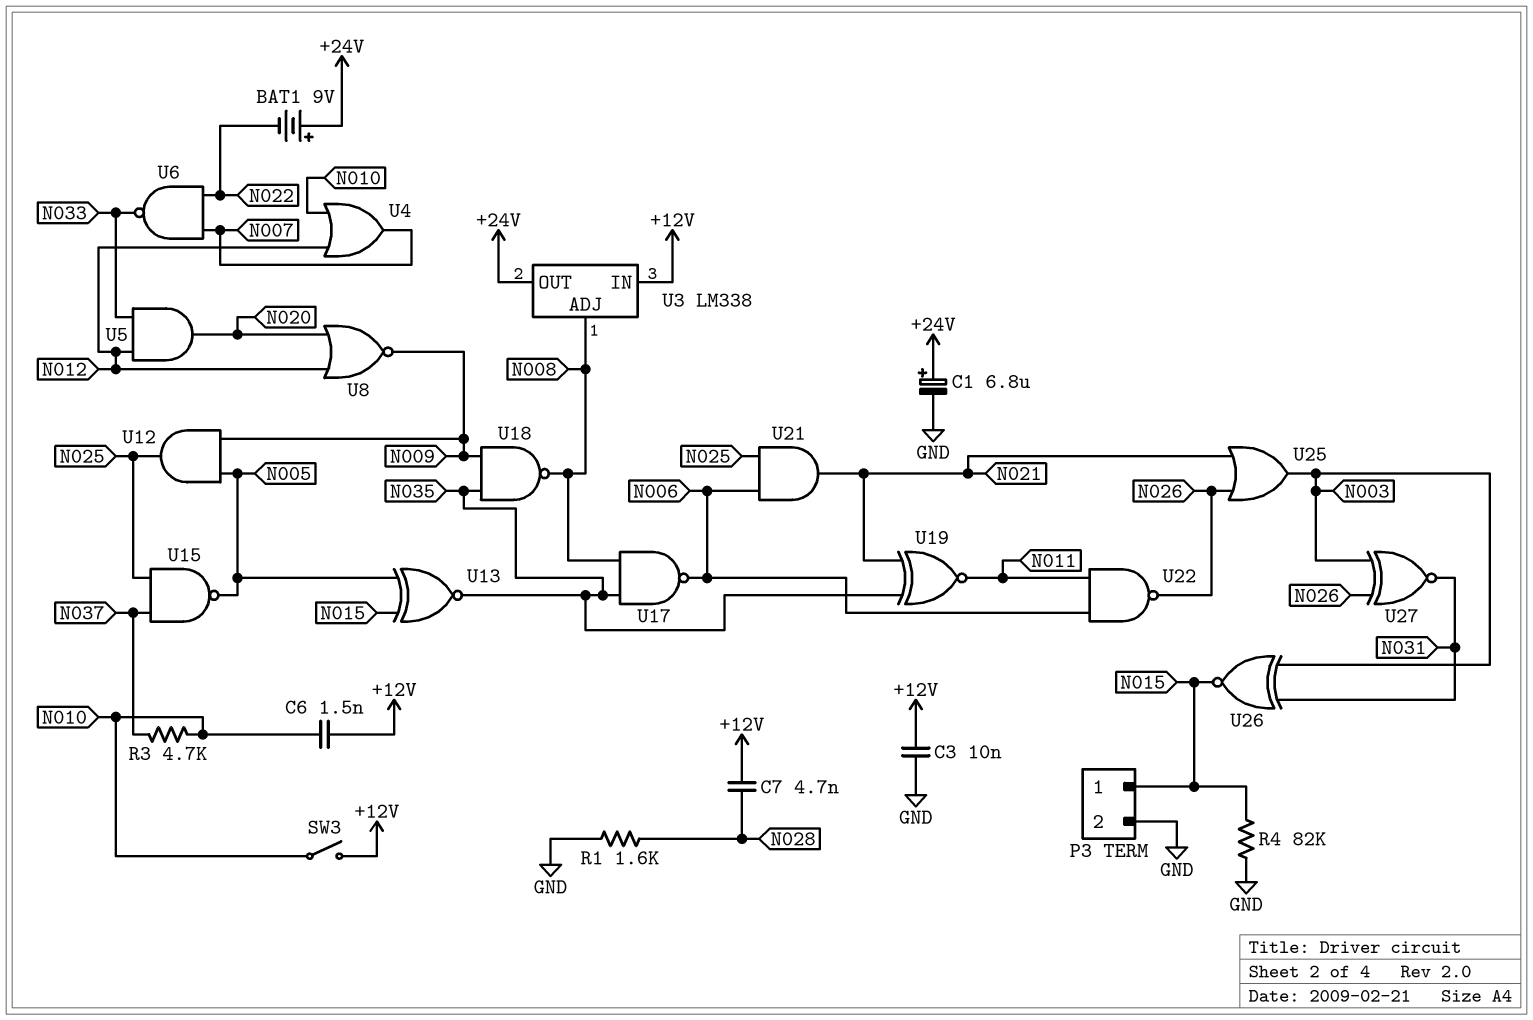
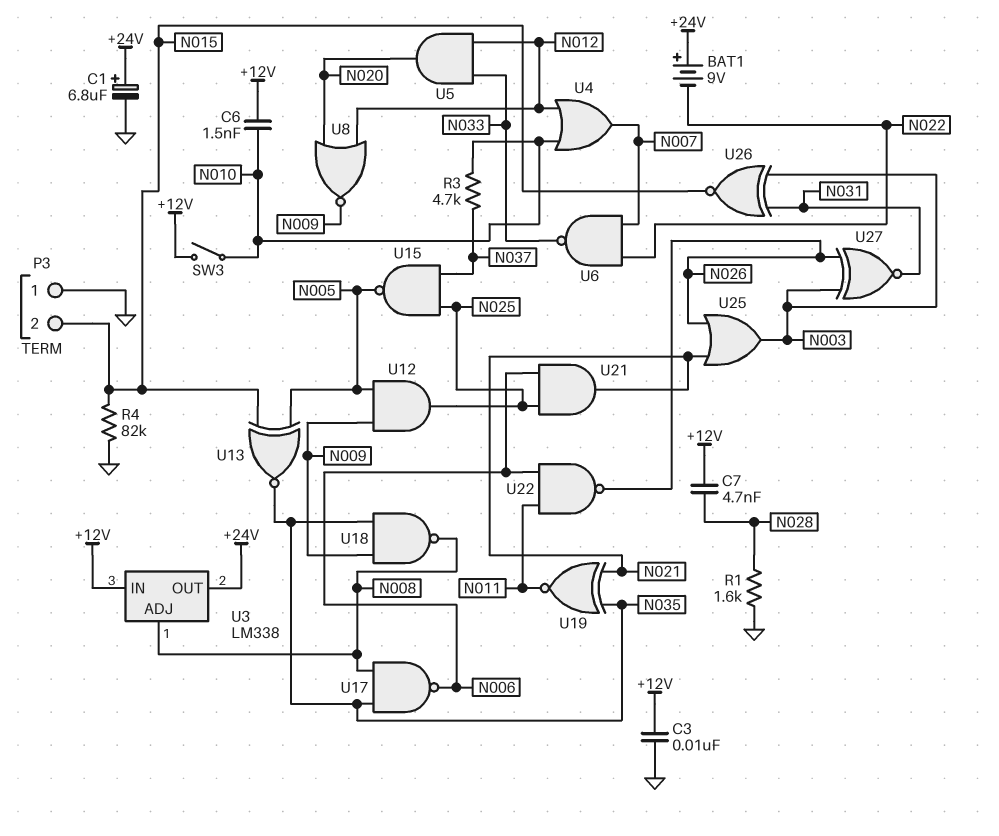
P3 pin 1: N015 -> GND
P3 pin 2: GND -> N015

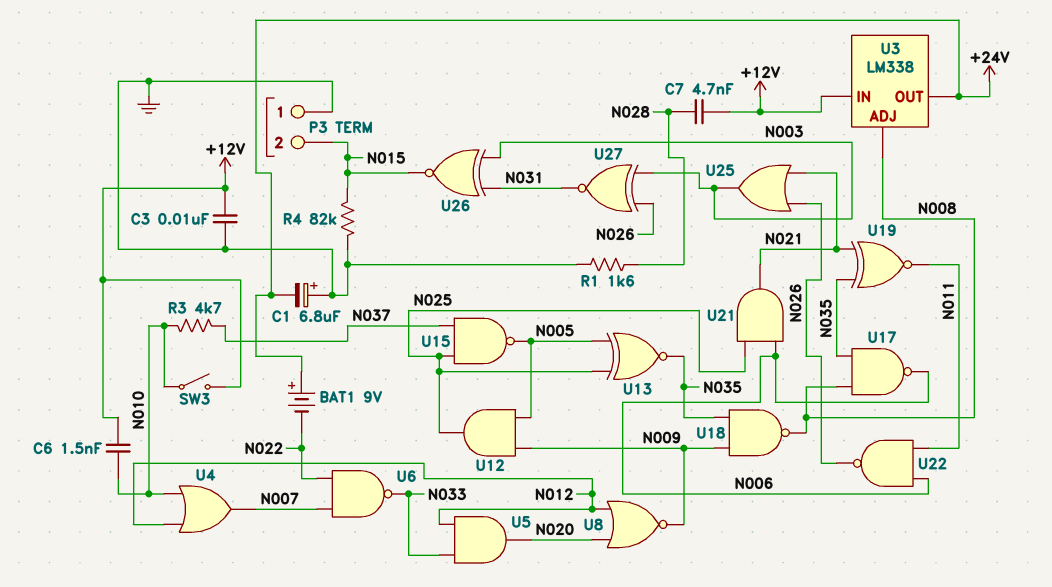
C1: 6.8uF (plus +24V, minus GND) -> 6.8uF (plus GND, minus +24V)
U13: XNOR (in N005, in N015, out N035) -> XNOR (in N005, in N025, out N035)

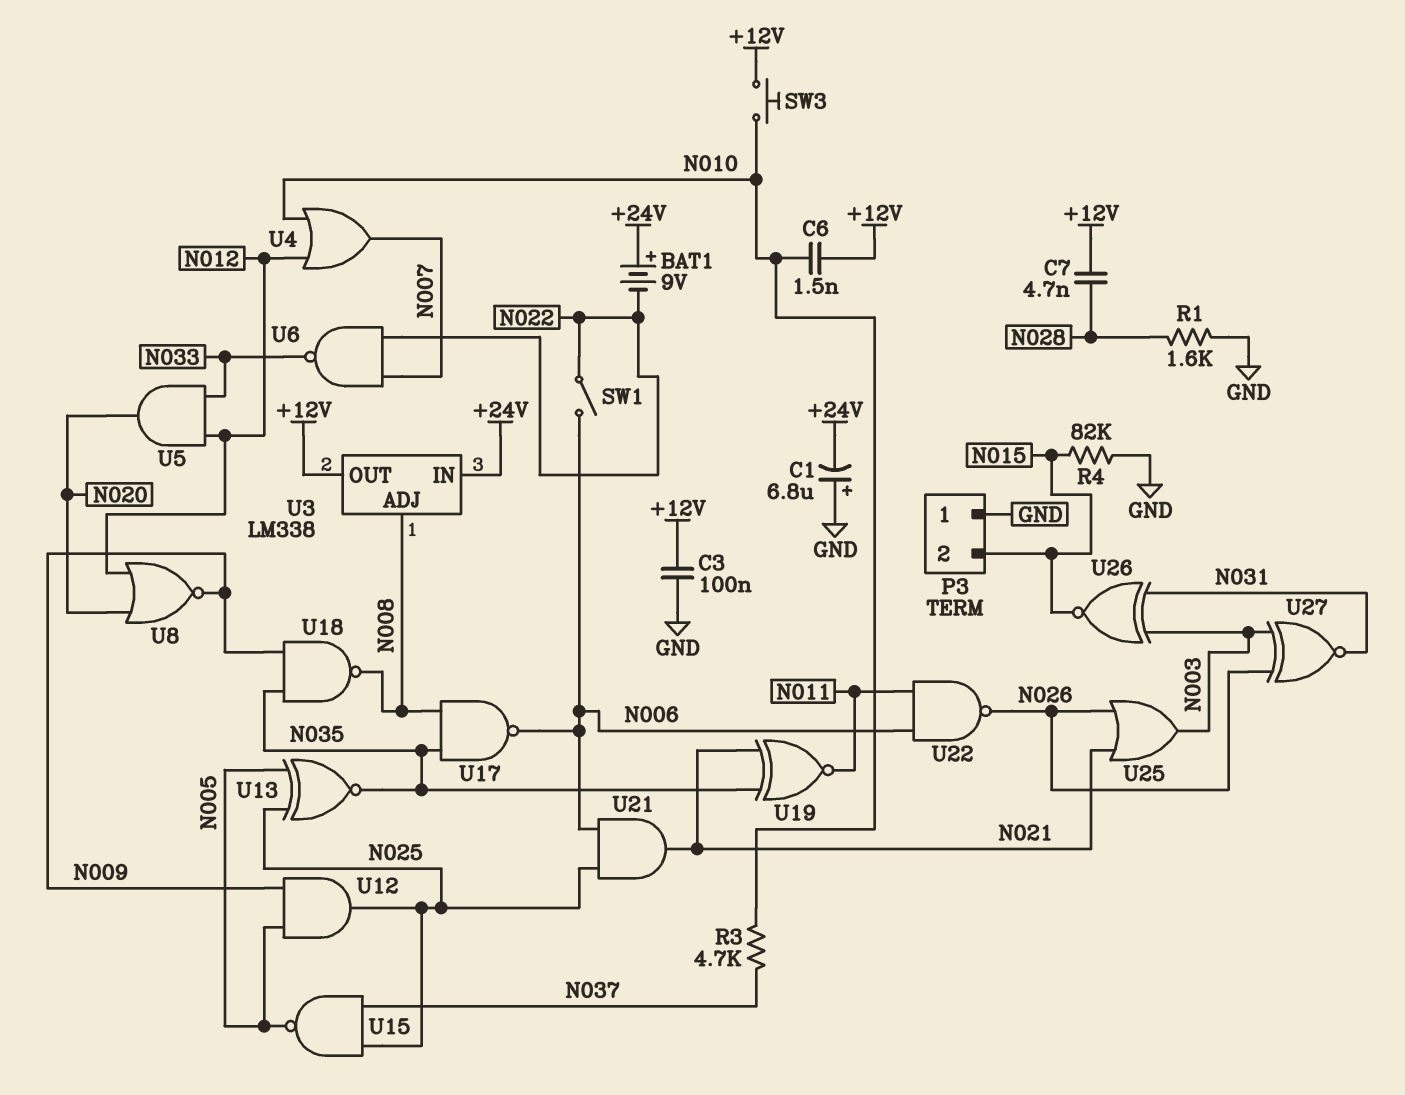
C3: 10nF (+12V, GND) -> 100nF (+12V, GND)
SW1: none -> switch (N006, N022)
SW3: switch (+12V, N010) -> button (+12V, N010)
U3 pin IN: +12V -> +24V
U3 pin OUT: +24V -> +12V

